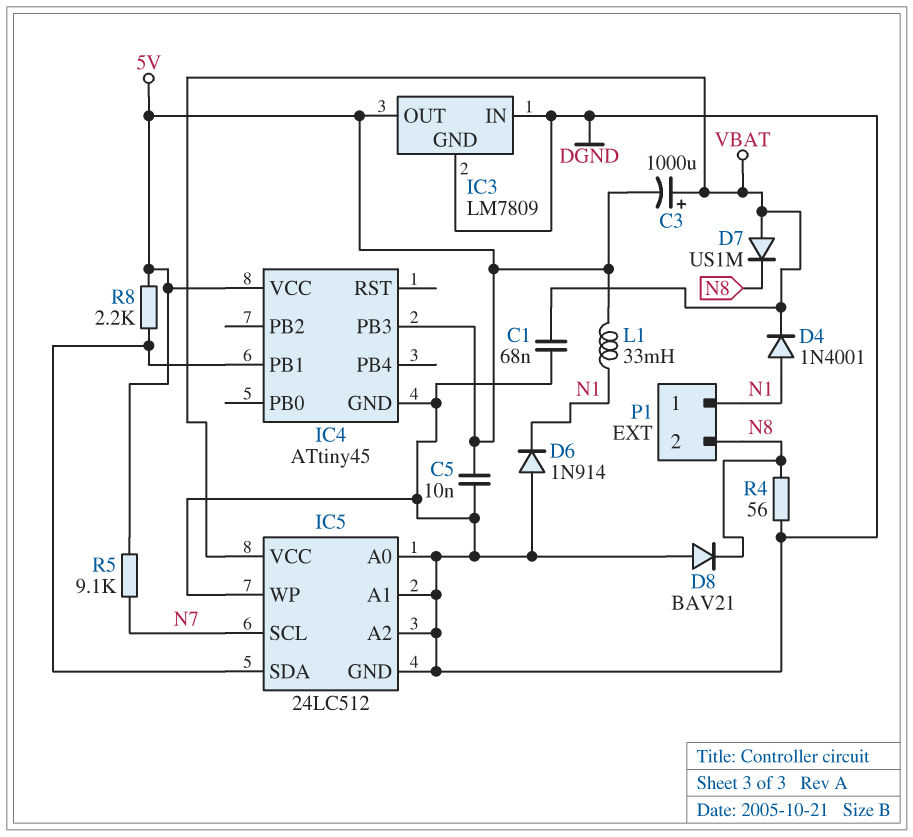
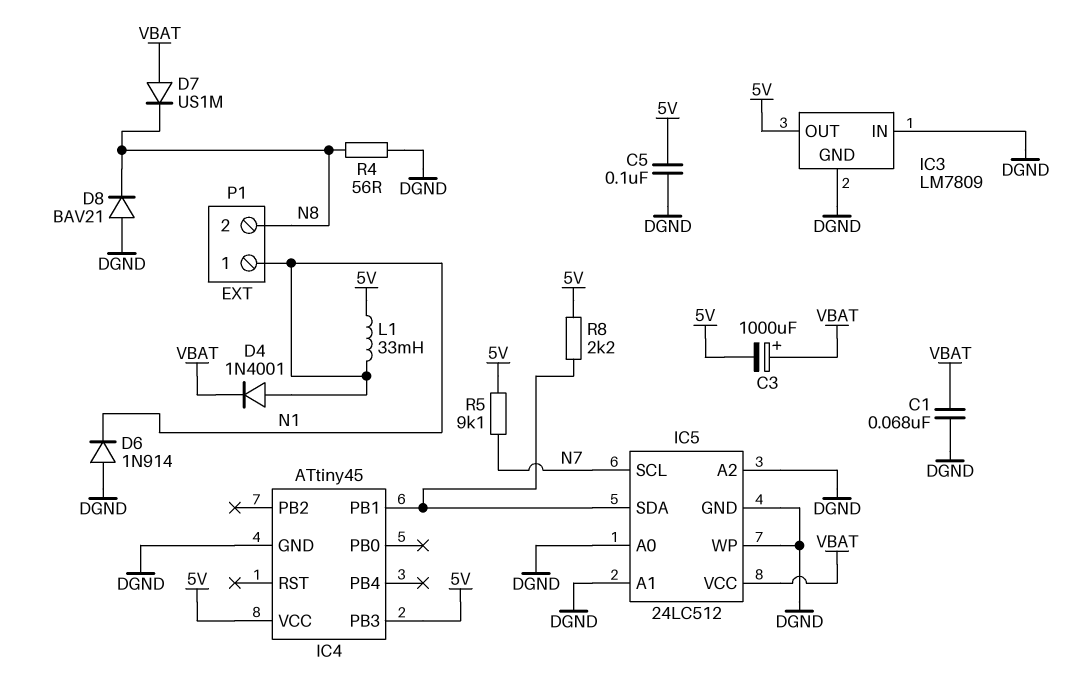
C5: 10nF (5V, DGND) -> 100nF (5V, DGND)

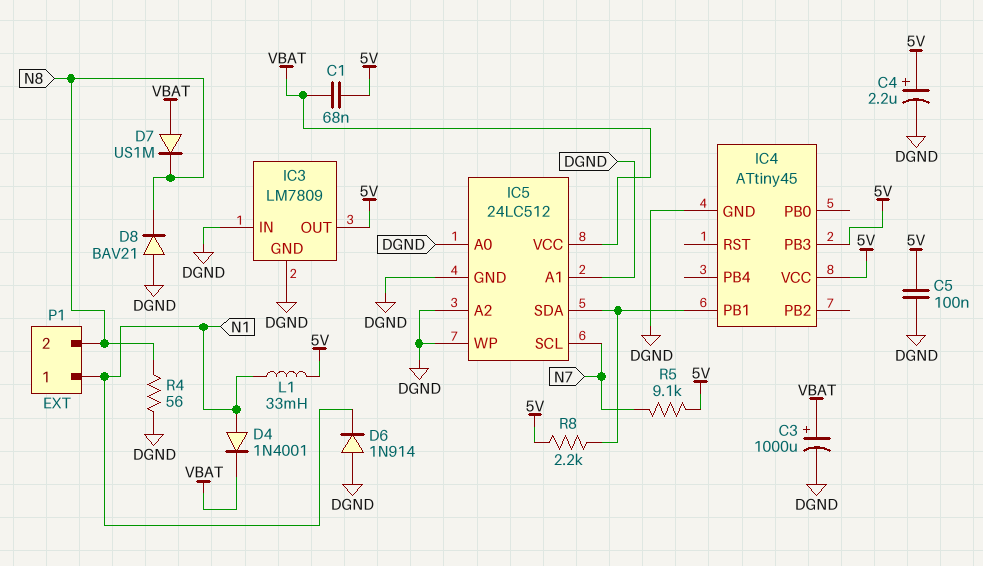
C1: 68nF (DGND, VBAT) -> 68nF (5V, VBAT)
C3: 1000uF (plus VBAT, minus 5V) -> 1000uF (plus VBAT, minus DGND)
C4: none -> 2.2uF (plus 5V, minus DGND)

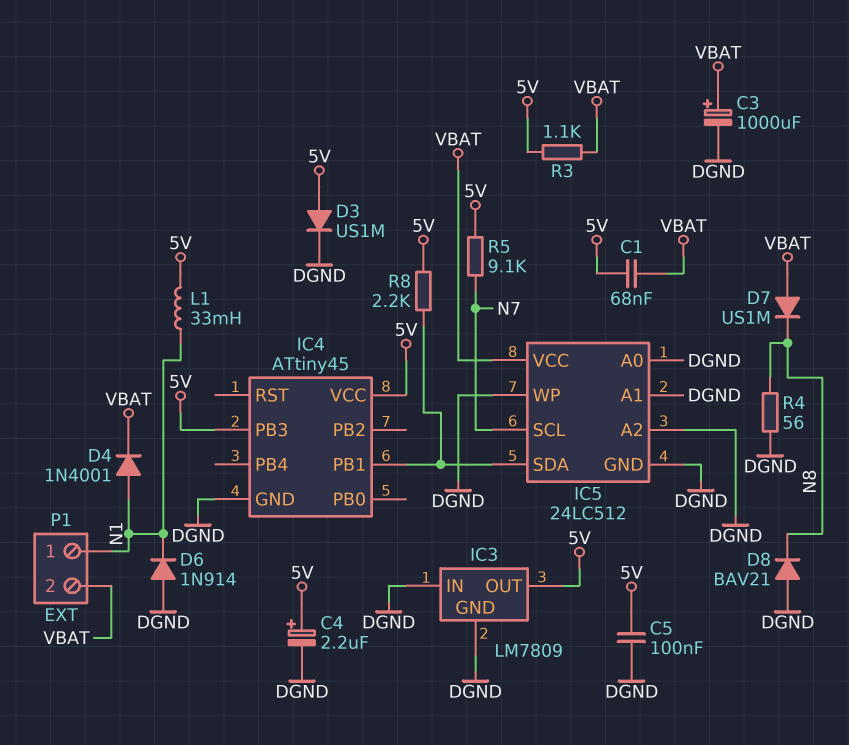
D3: none -> diode US1M (A 5V, K DGND)
P1 pin 2: N8 -> VBAT
R3: none -> 1.1k (5V, VBAT)

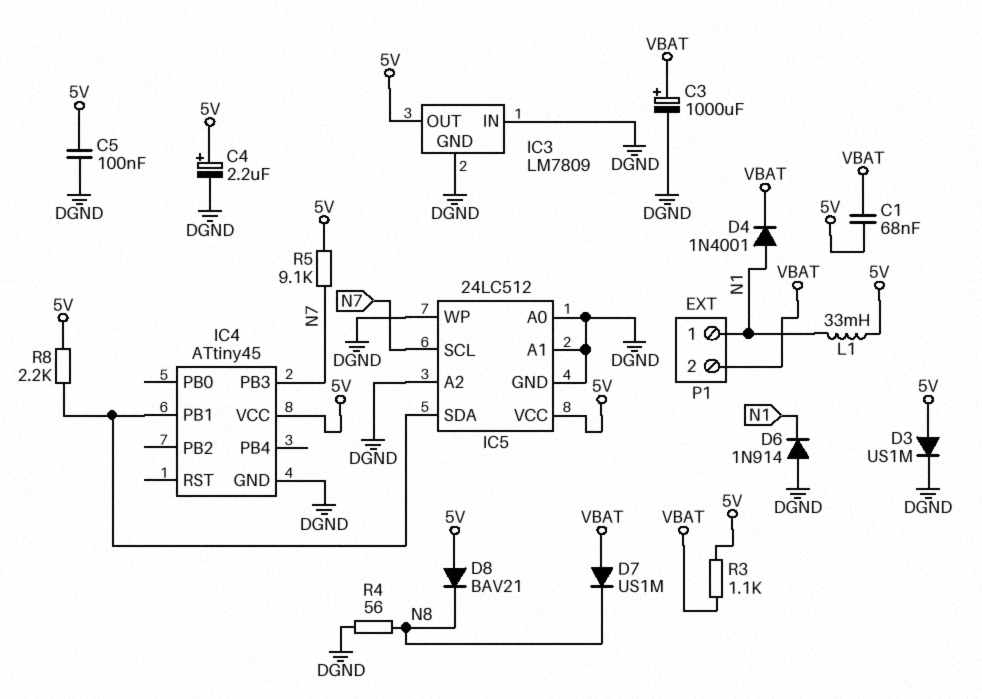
D8: diode BAV21 (A DGND, K N8) -> diode BAV21 (A 5V, K N8)
IC4 pin PB3: 5V -> N7
IC5 pin VCC: VBAT -> 5V

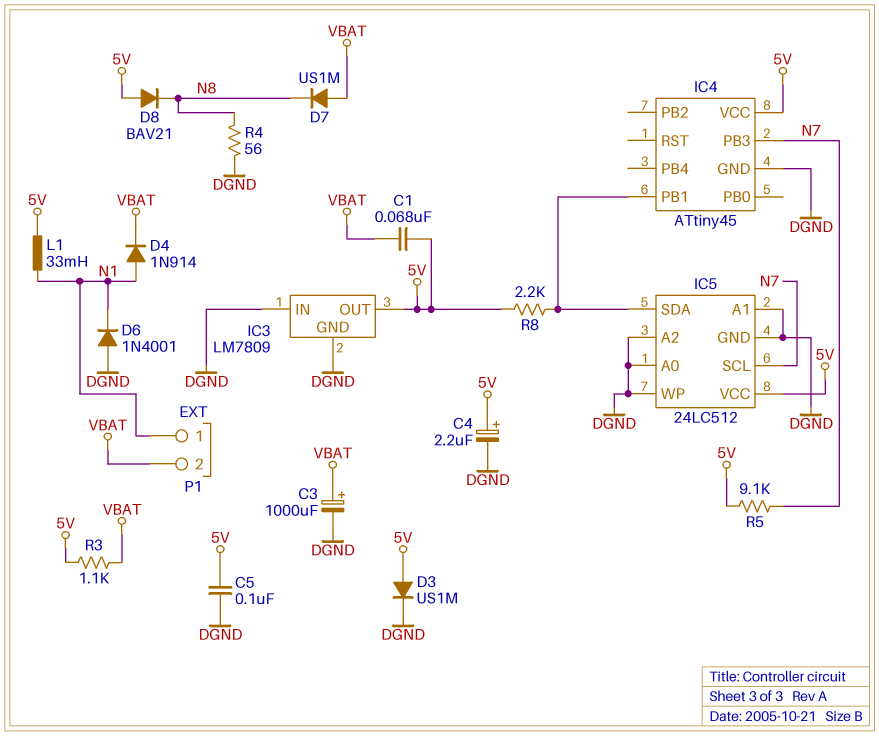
D4: diode 1N4001 (A N1, K VBAT) -> diode 1N914 (A N1, K VBAT)
D6: diode 1N914 (A DGND, K N1) -> diode 1N4001 (A DGND, K N1)

